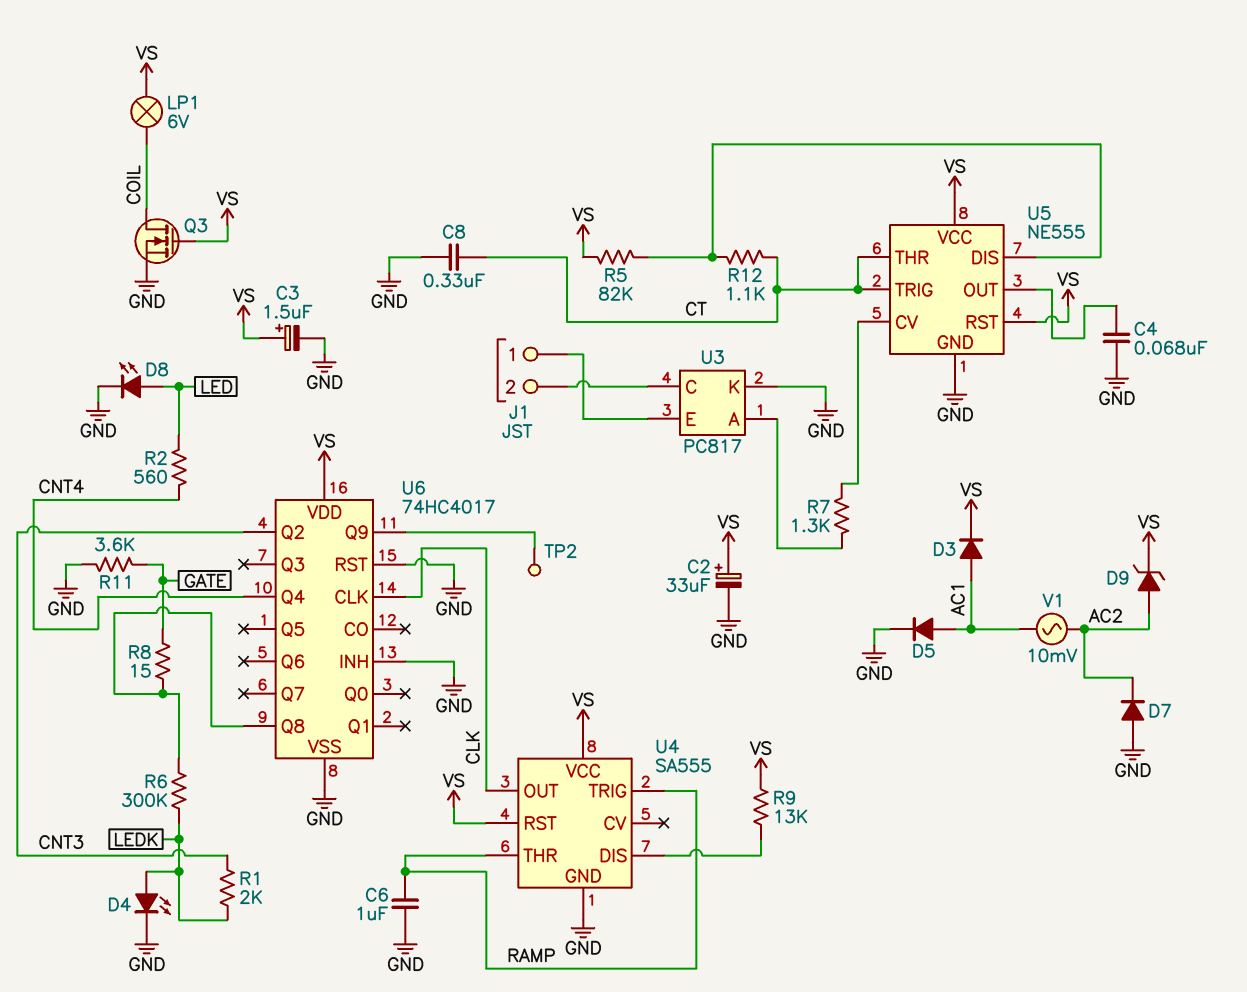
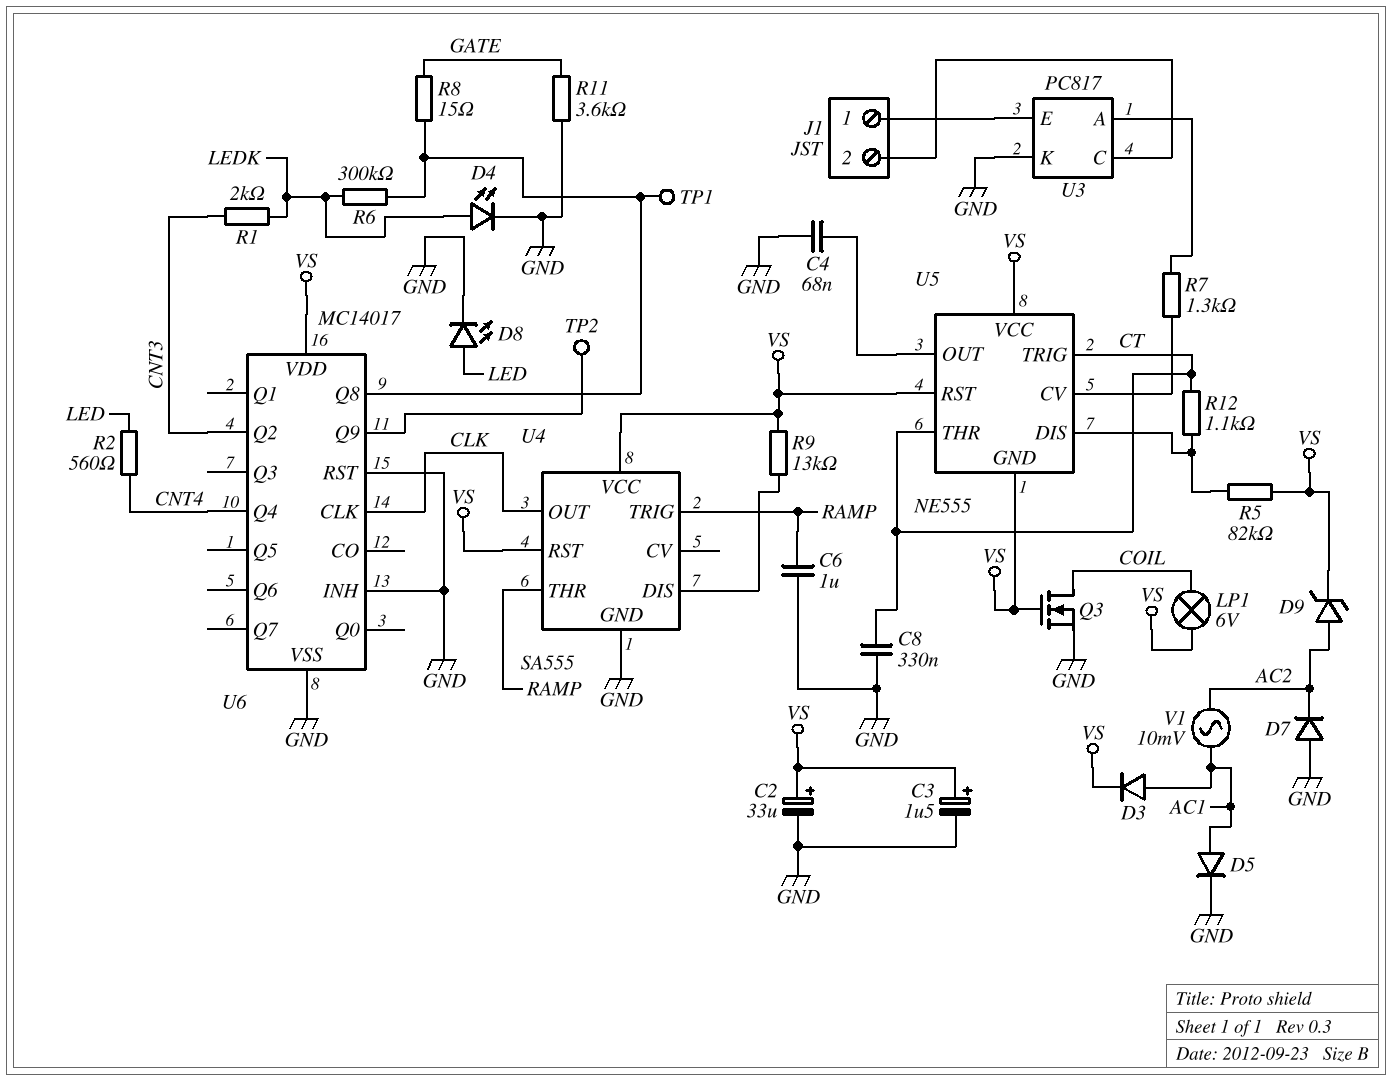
TP1: none -> test point (U6/Q8)
U5 pin GND: GND -> VS
U6: 74HC4017 -> MC14017

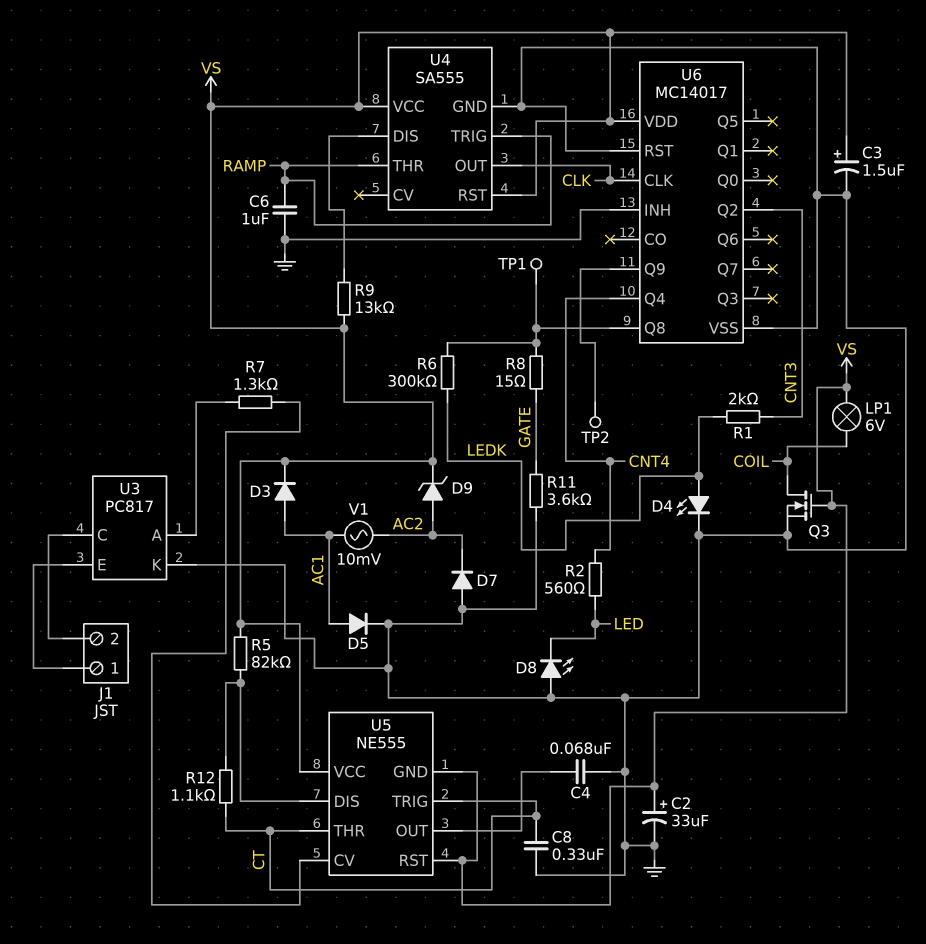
D8: LED (A LED, K GND) -> LED (A GND, K LED)

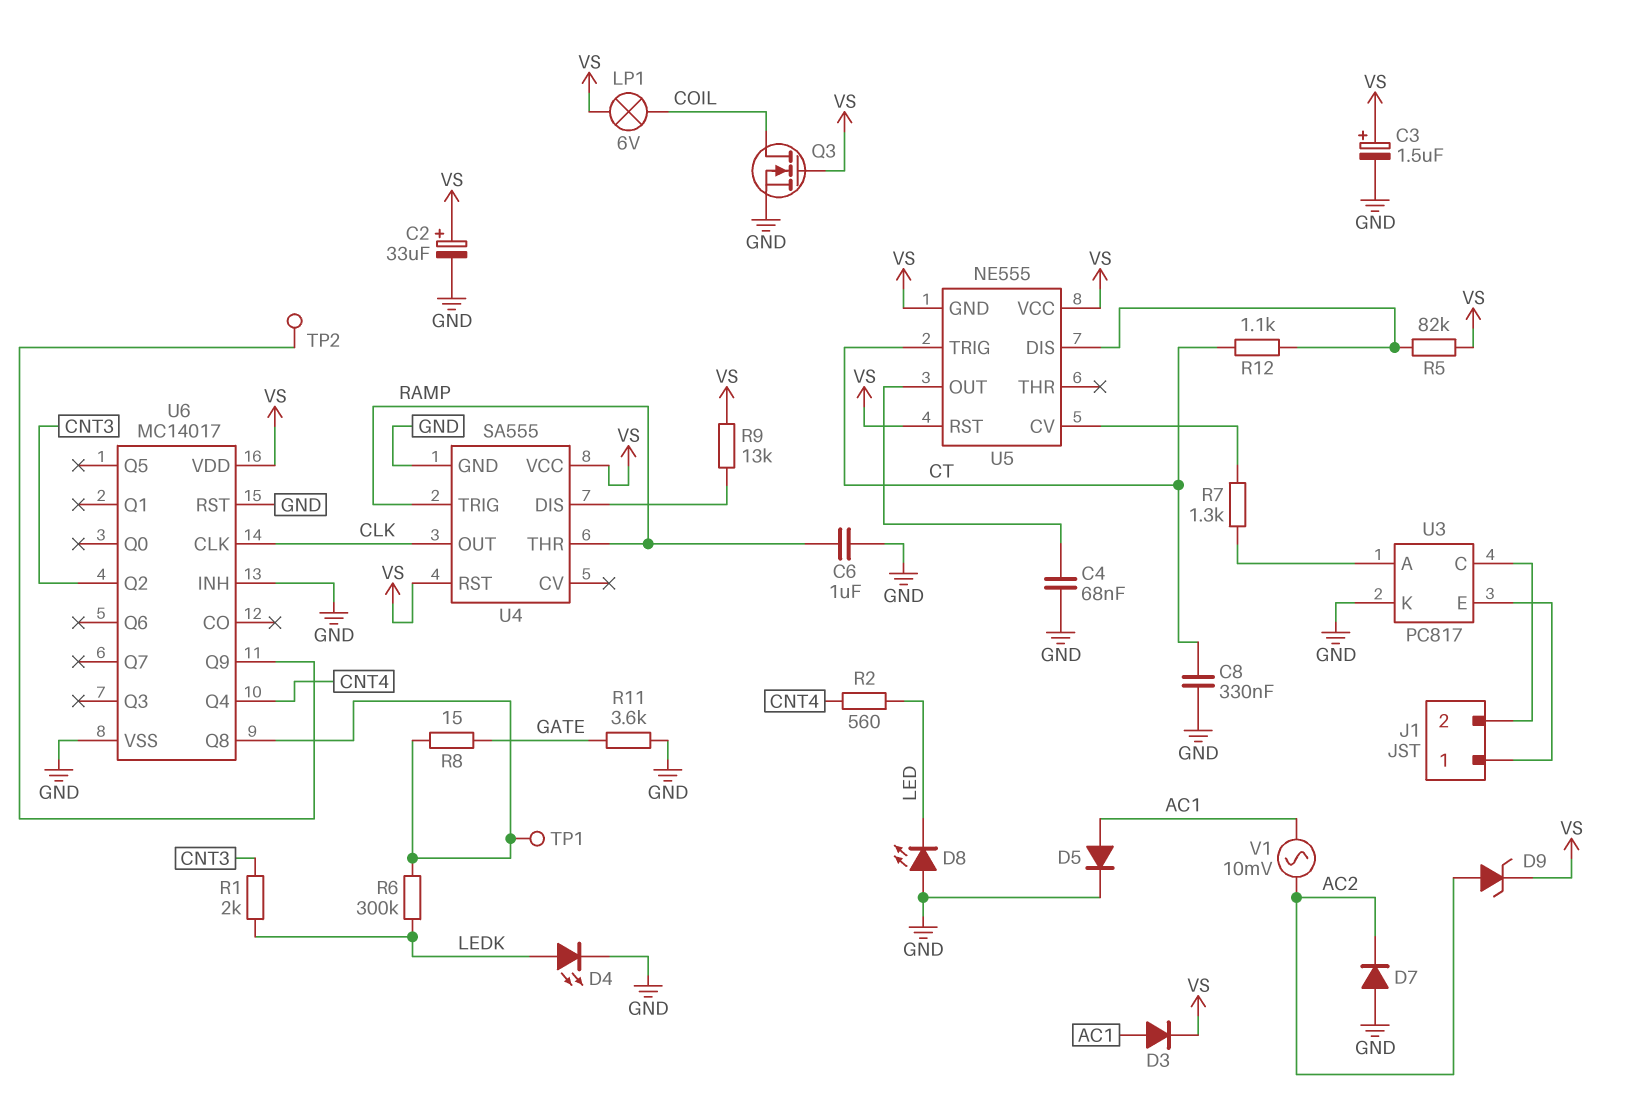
U5 pin THR: CT -> none

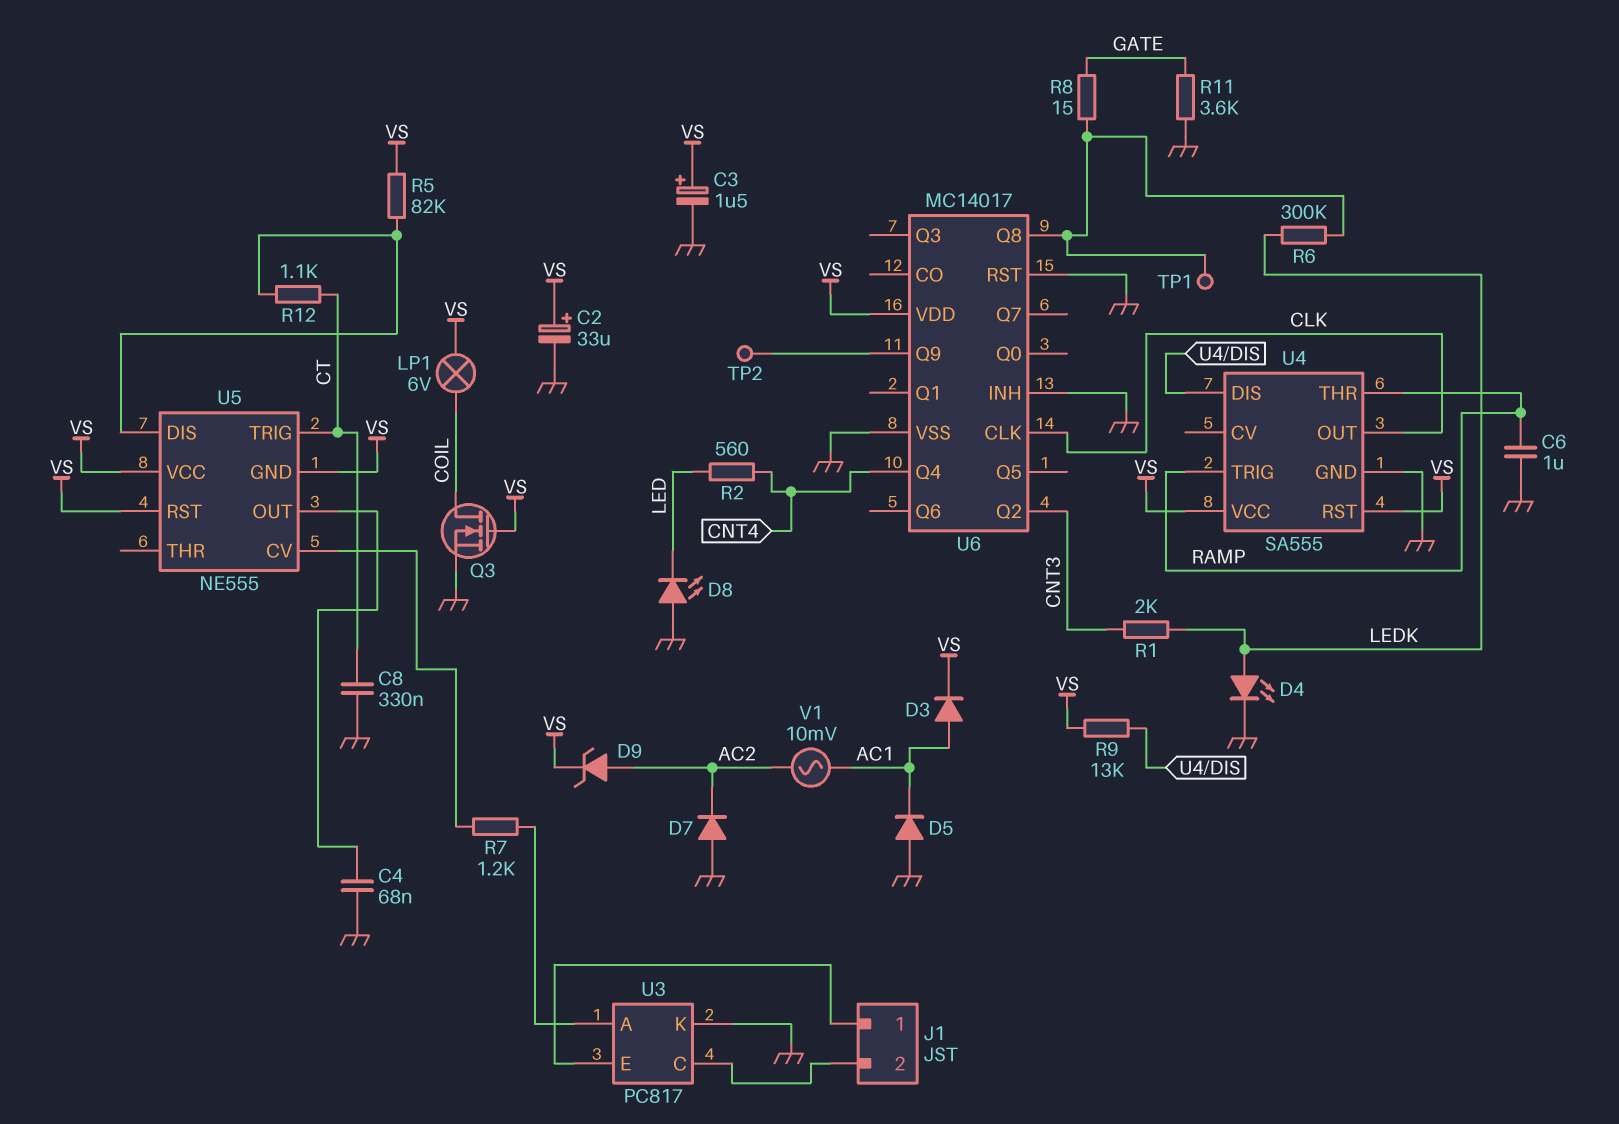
D5: diode (A AC1, K GND) -> diode (A GND, K AC1)
R7: 1.3k (U3/A, U5/CV) -> 1.2k (U3/A, U5/CV)

